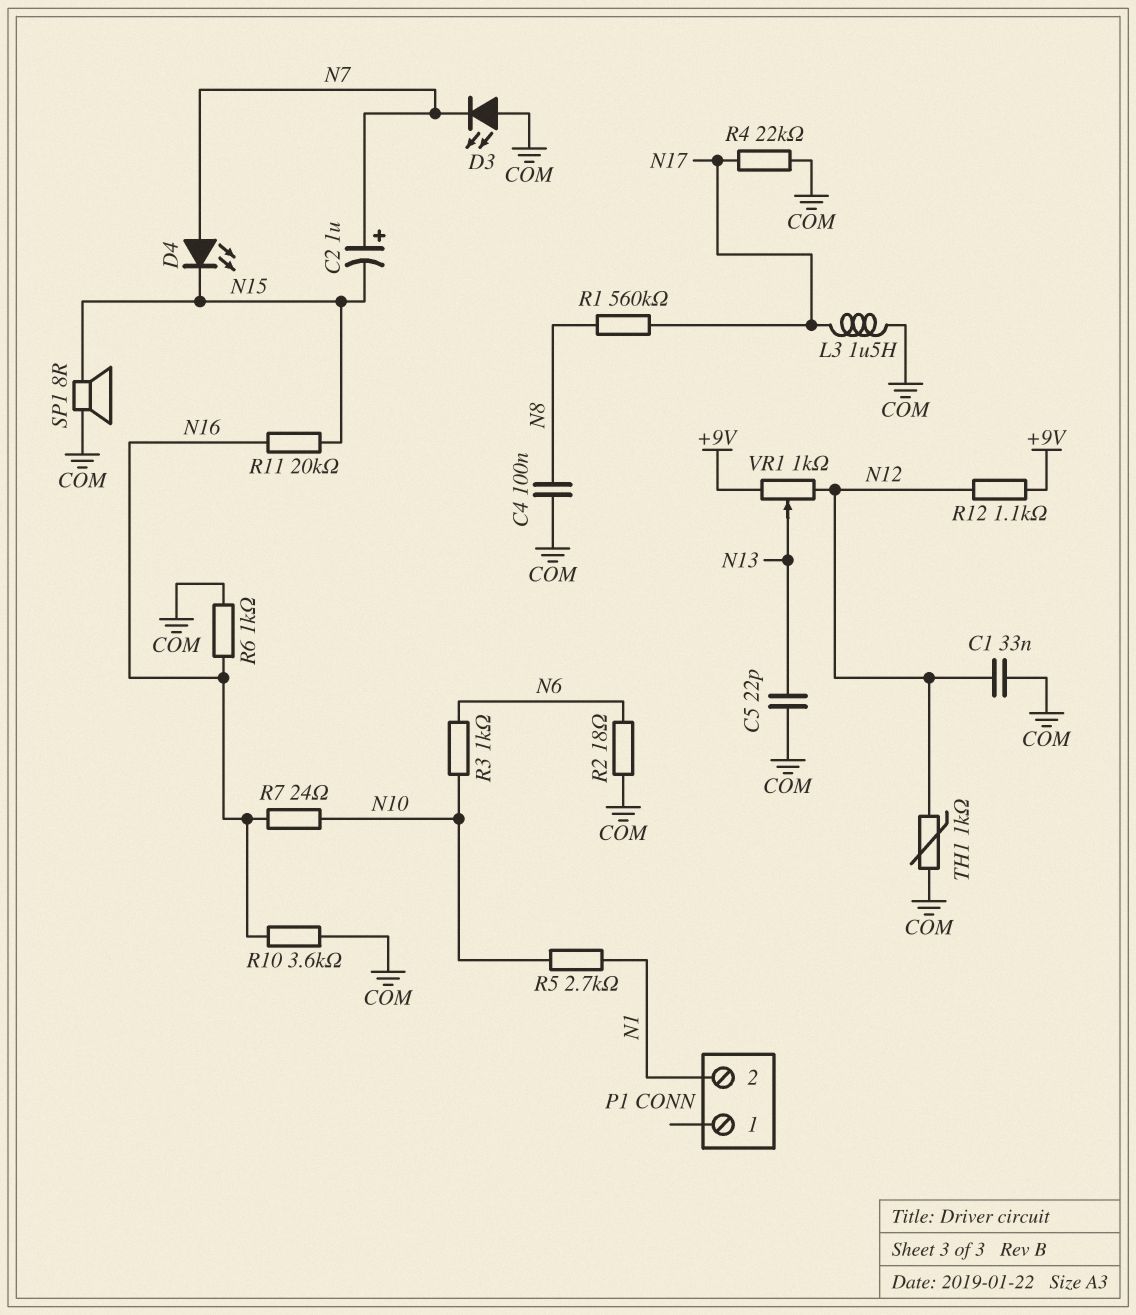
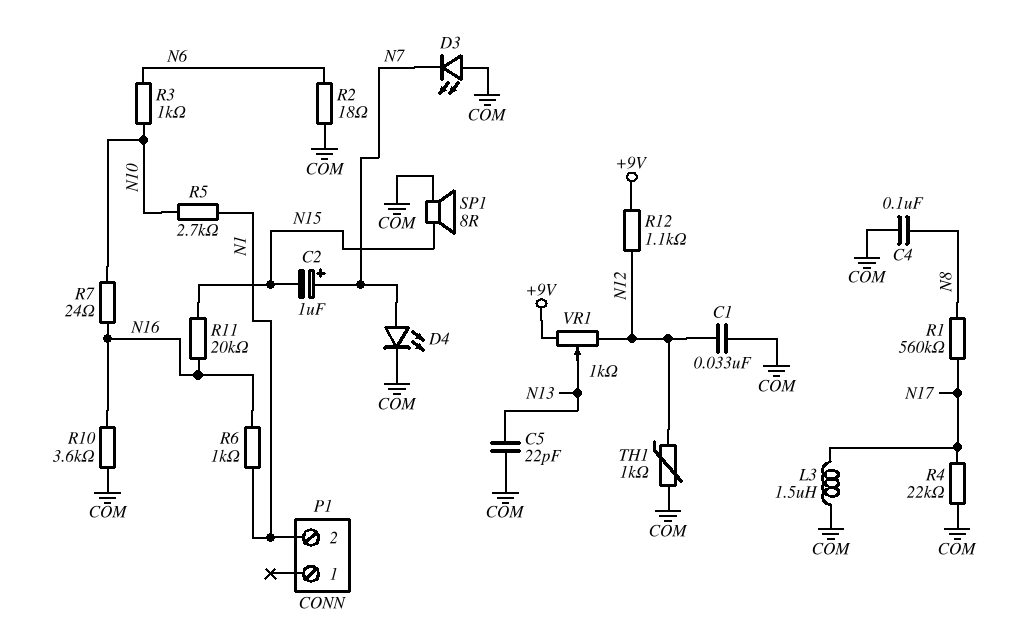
D4: LED (A N7, K N15) -> LED (A N7, K COM)
R6: 1k (COM, N16) -> 1k (N1, N16)

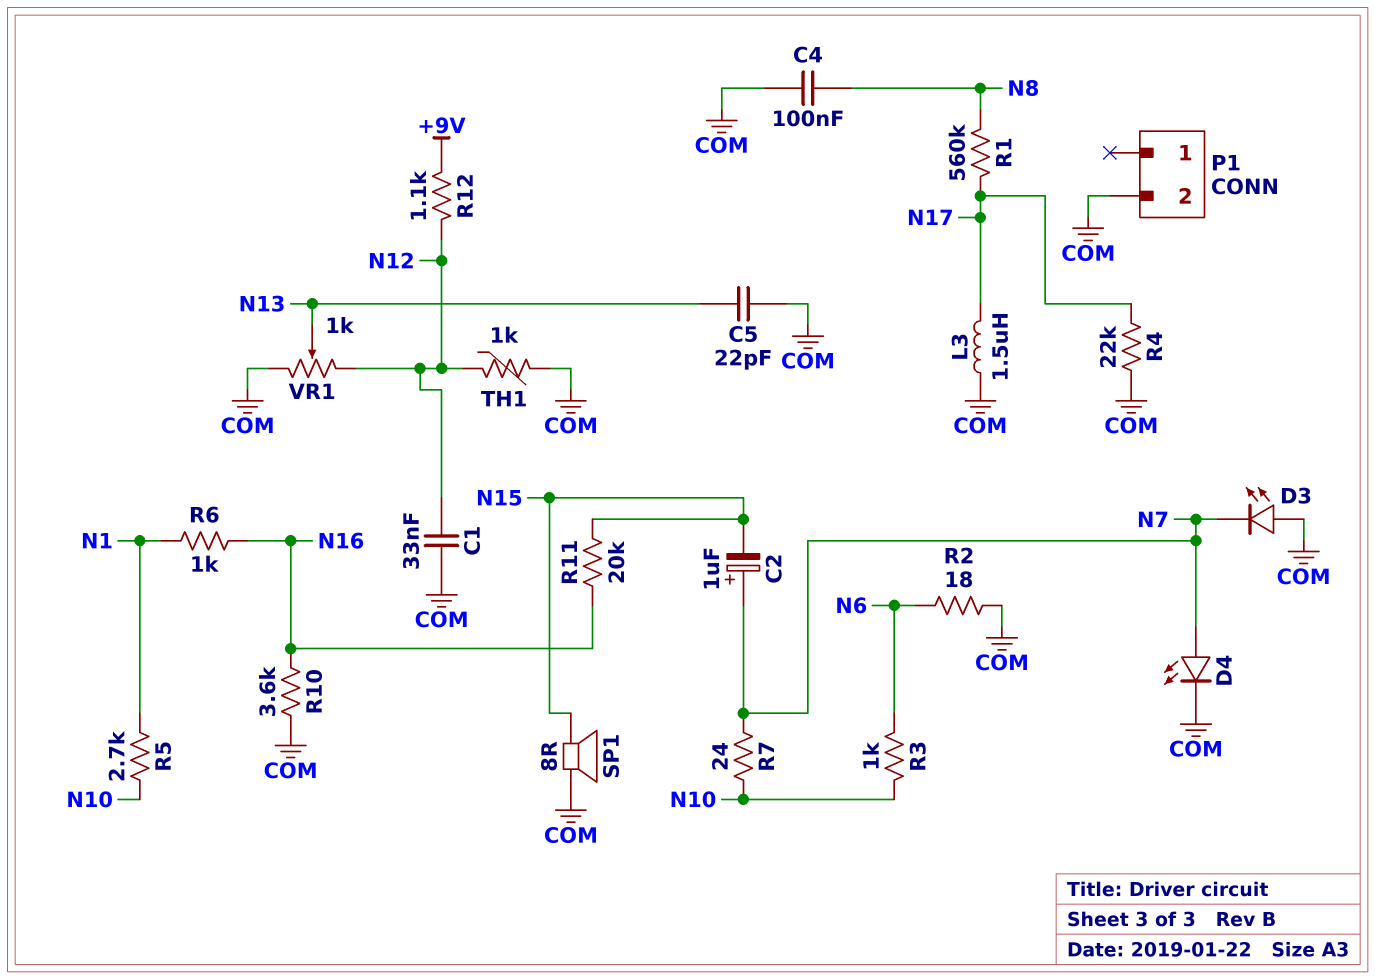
P1 pin 2: N1 -> COM
R7: 24 (N10, N16) -> 24 (N7, N10)
VR1: 1k (+9V, N12, wiper N13) -> 1k (COM, N12, wiper N13)

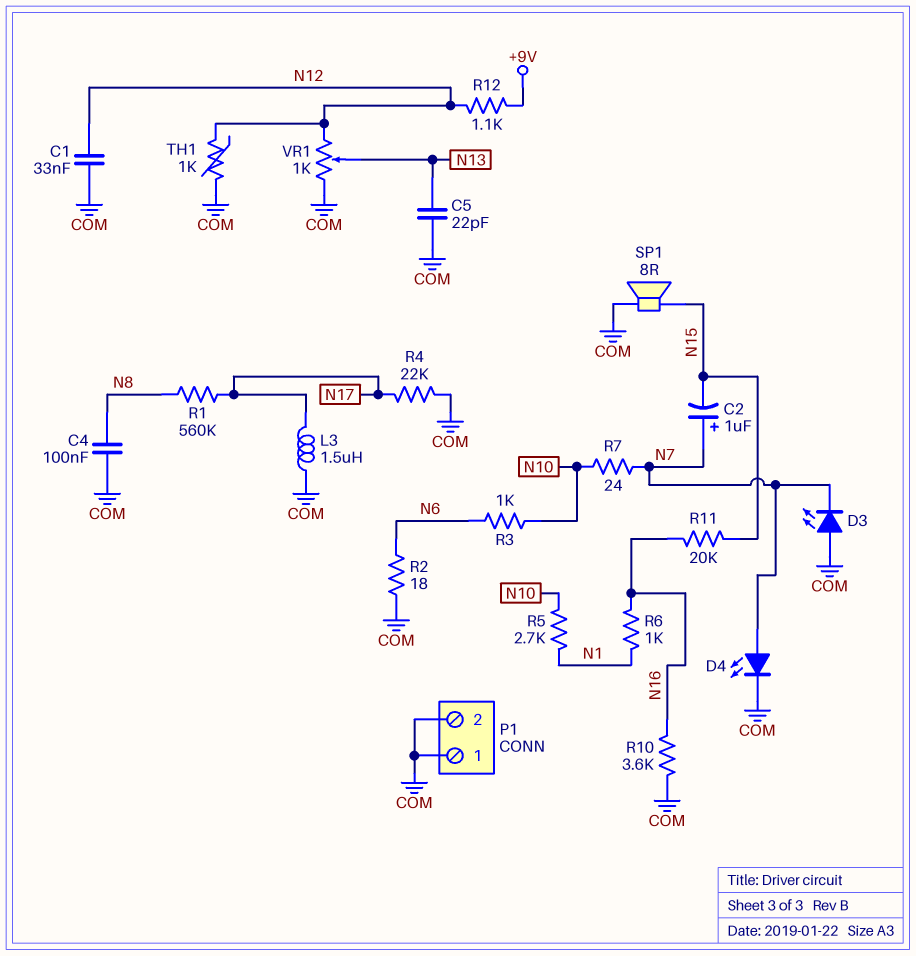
P1 pin 1: none -> COM

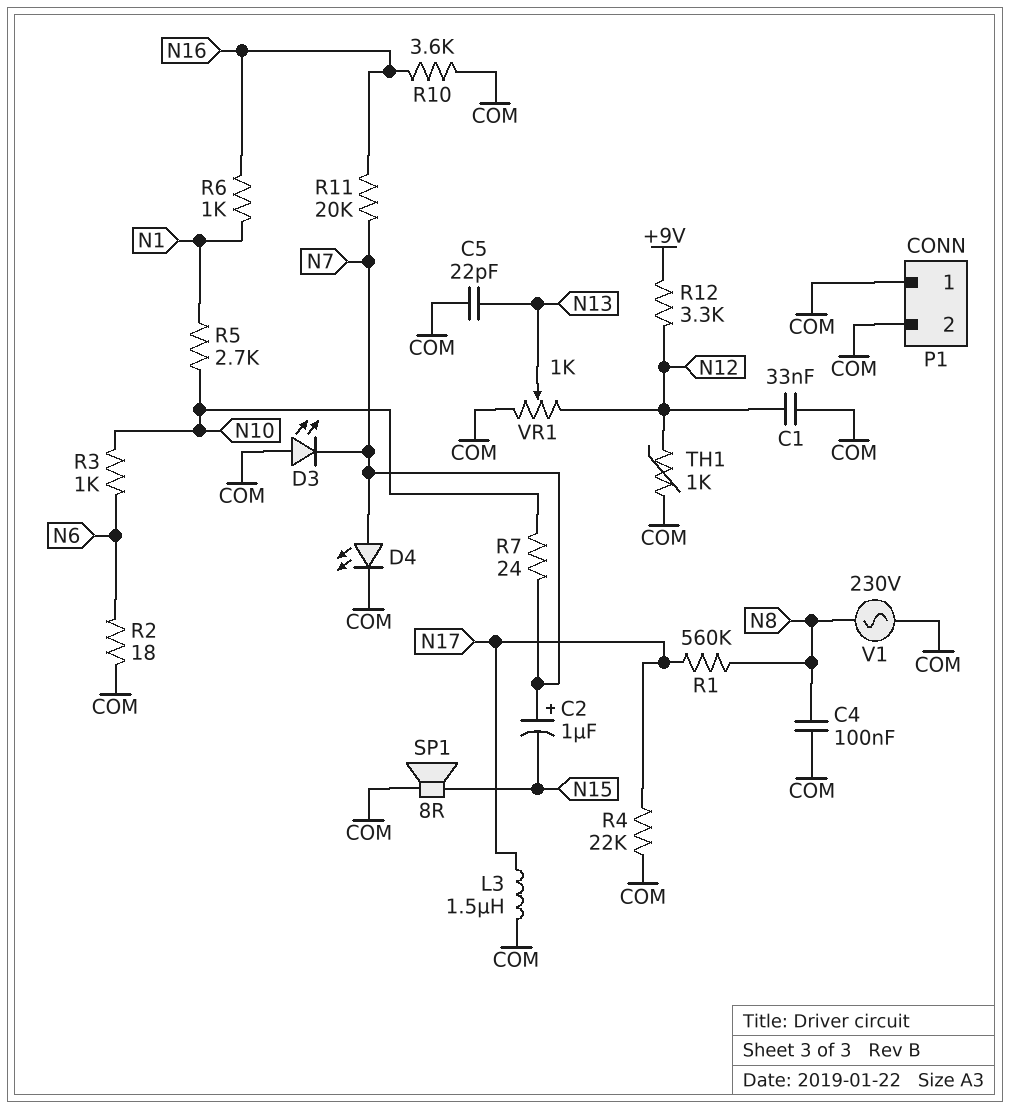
R11: 20k (N15, N16) -> 20k (N7, N16)
R12: 1.1k (+9V, N12) -> 3.3k (+9V, N12)
V1: none -> AC 230V (COM, N8)

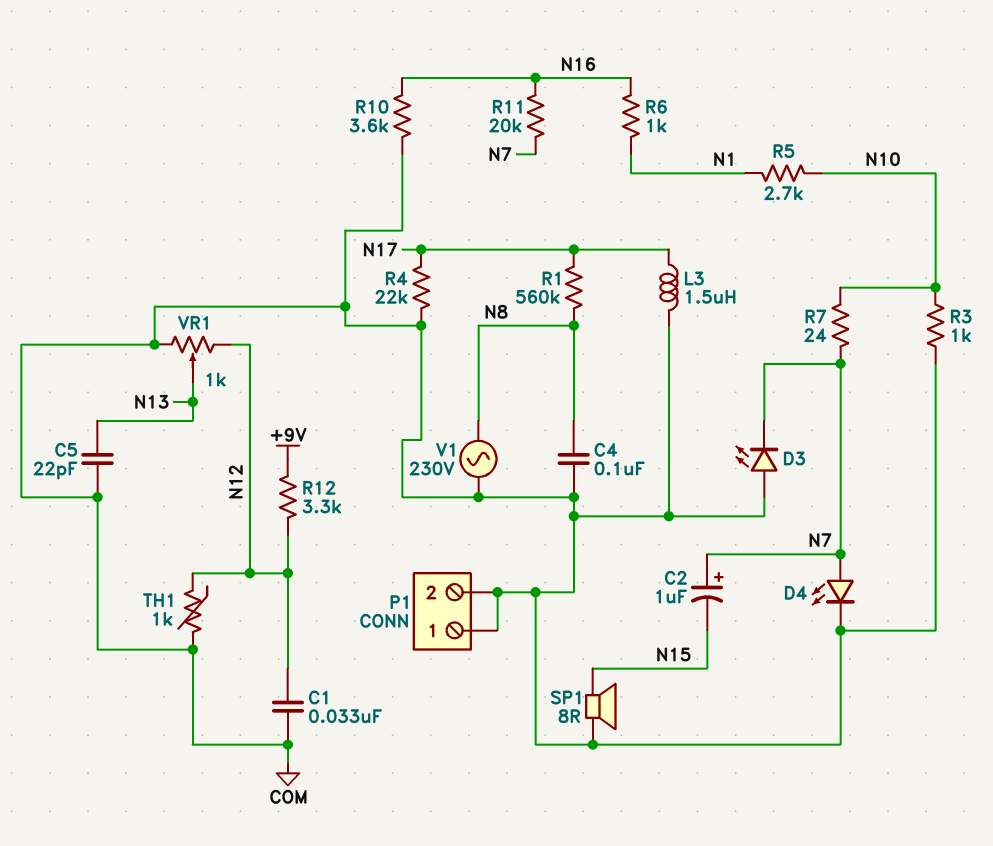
R2: 18 (COM, N6) -> none
R3: 1k (N6, N10) -> 1k (COM, N10)

